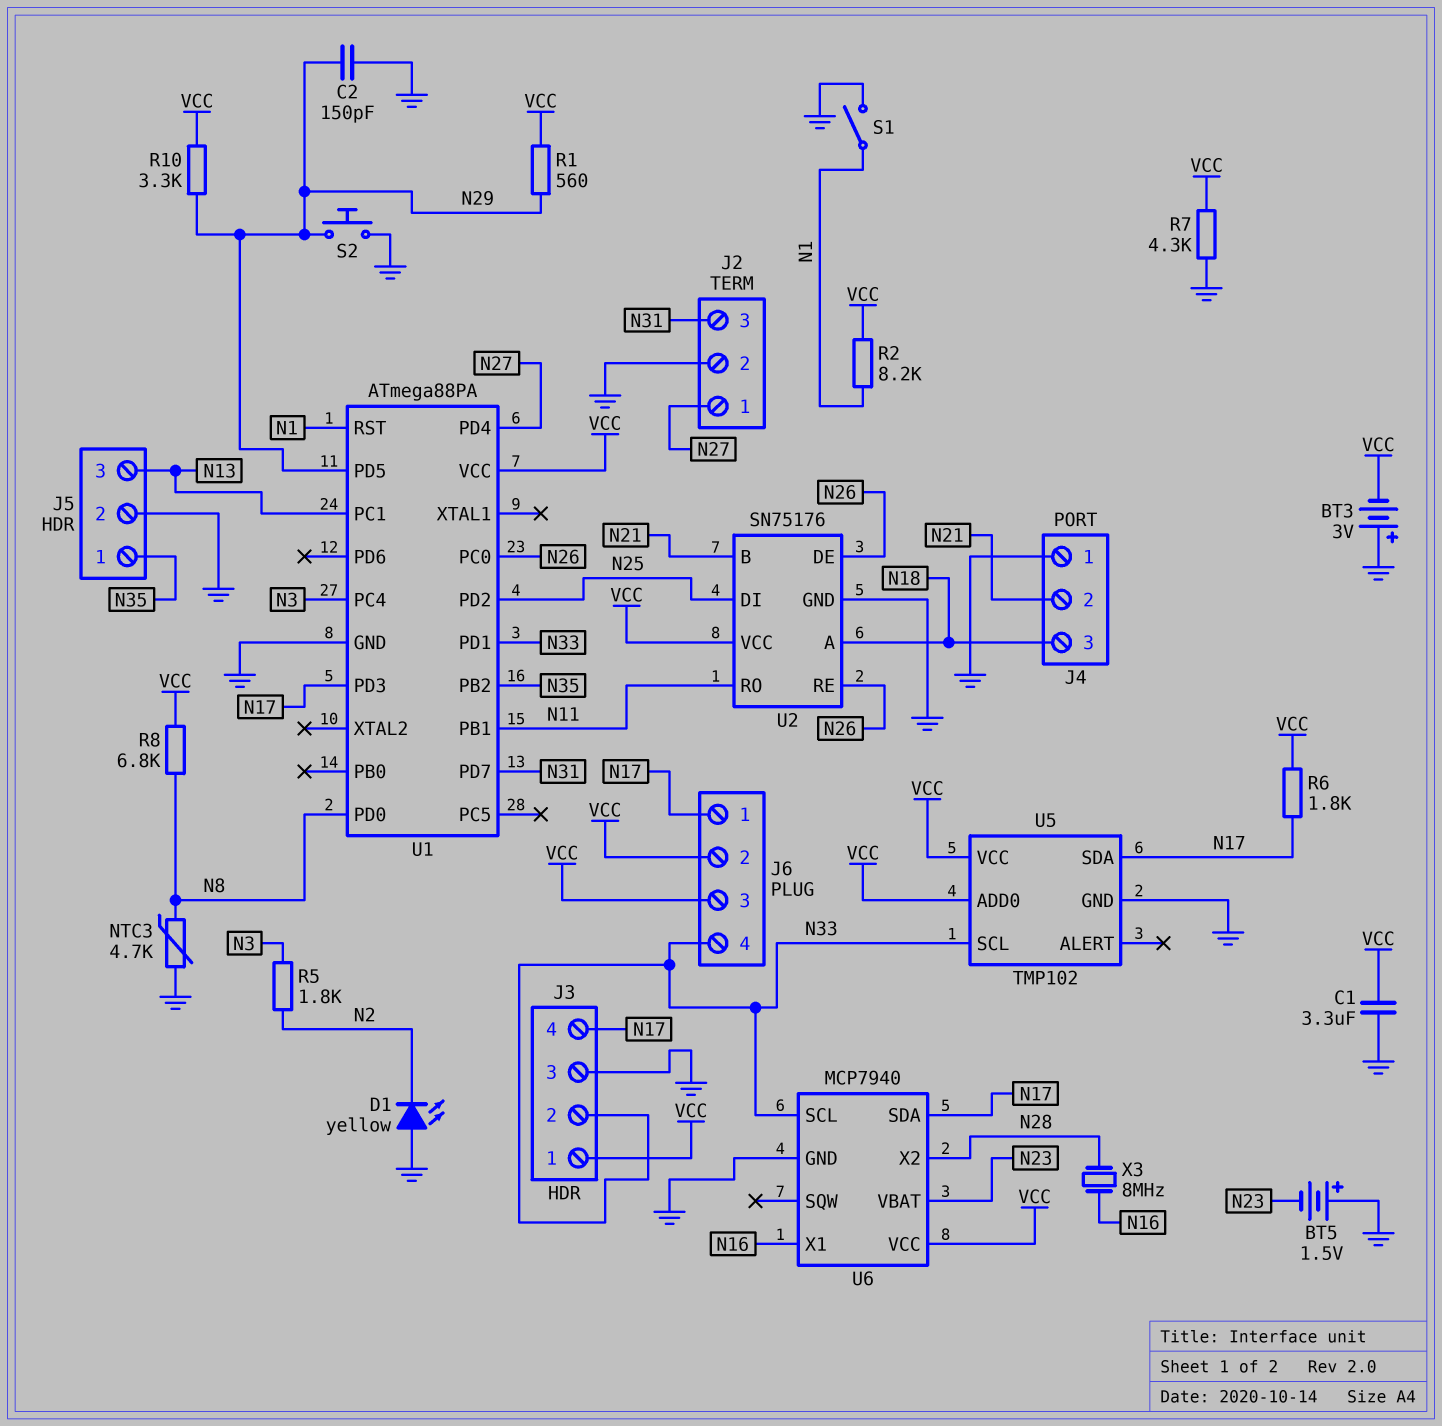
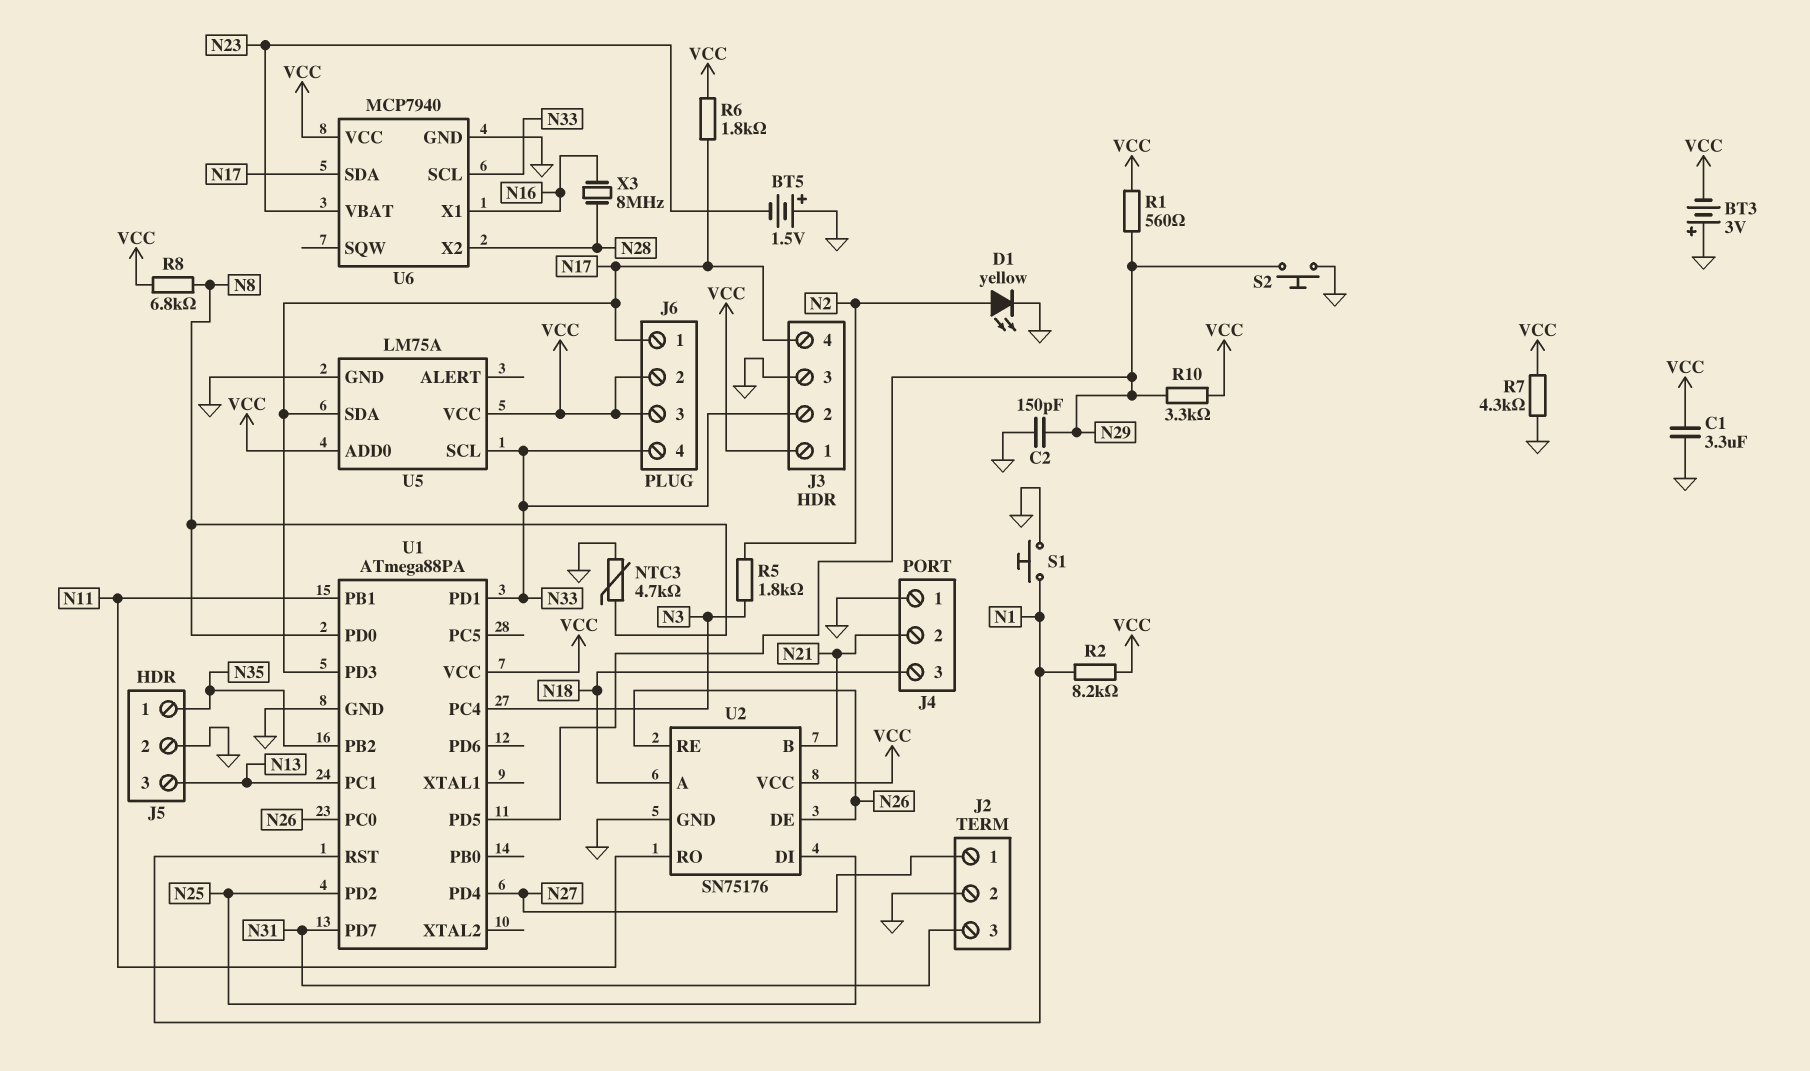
D1: LED yellow (A GND, K N2) -> LED yellow (A N2, K GND)
S1: switch (GND, N1) -> button (GND, N1)
U5: TMP102 -> LM75A

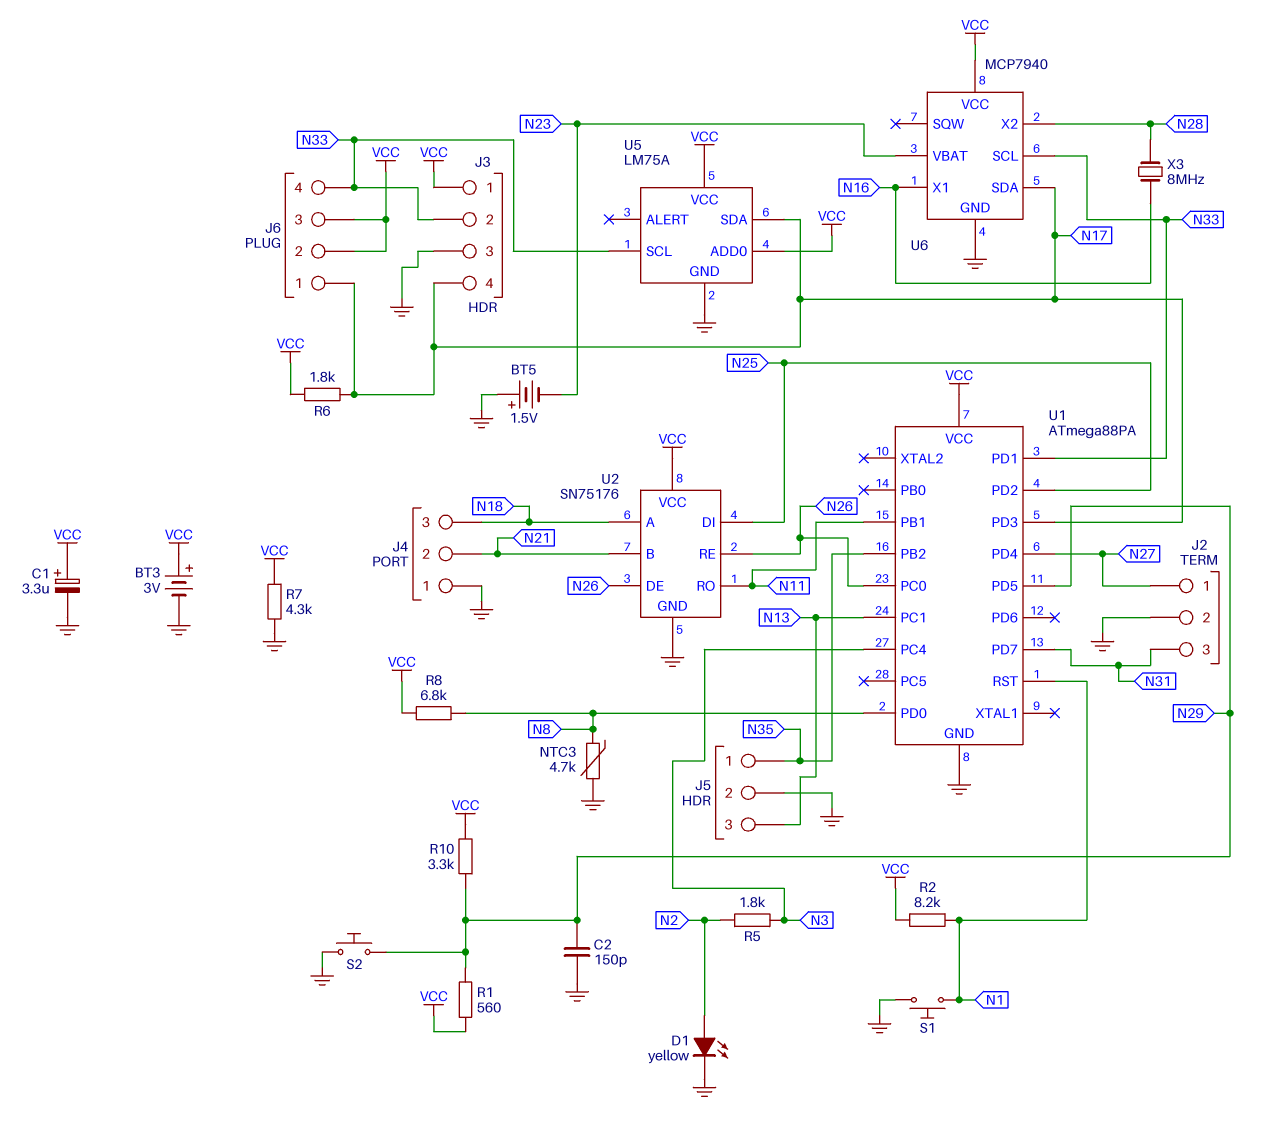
BT3: 3V (plus GND, minus VCC) -> 3V (plus VCC, minus GND)
C1: 3.3uF (GND, VCC) -> 3.3uF (plus VCC, minus GND)

